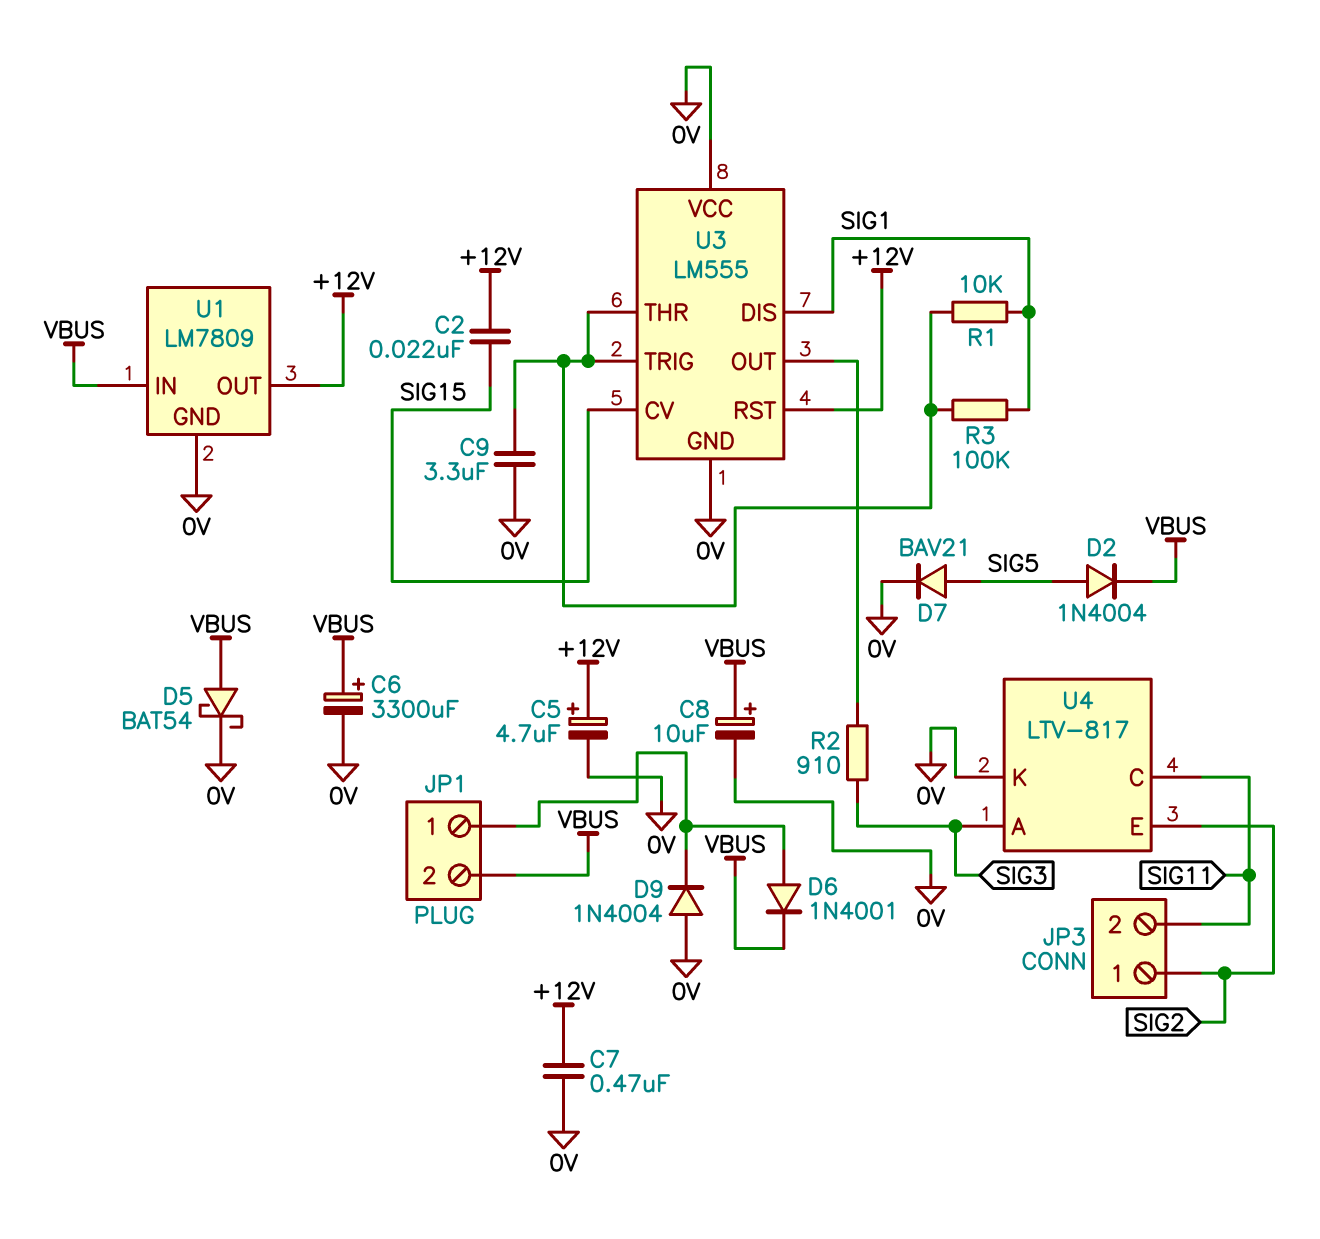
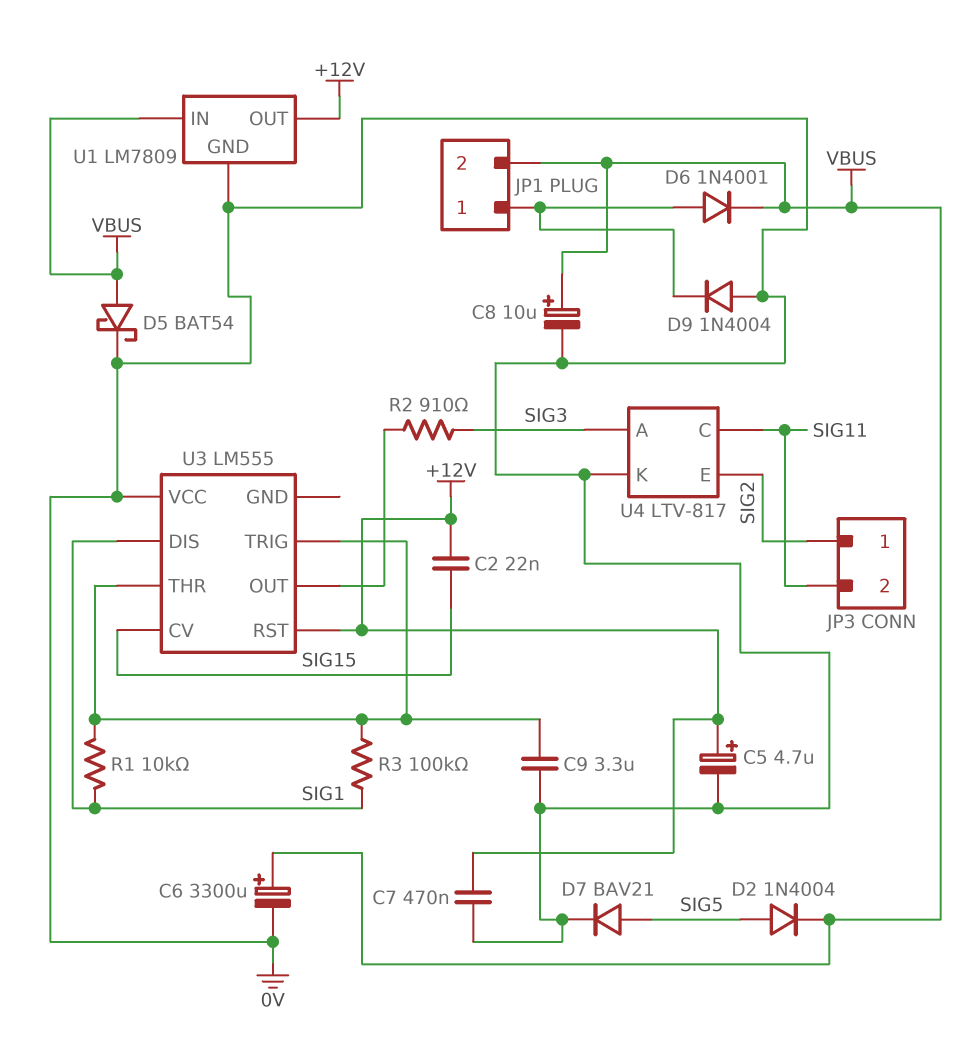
U3 pin GND: 0V -> none

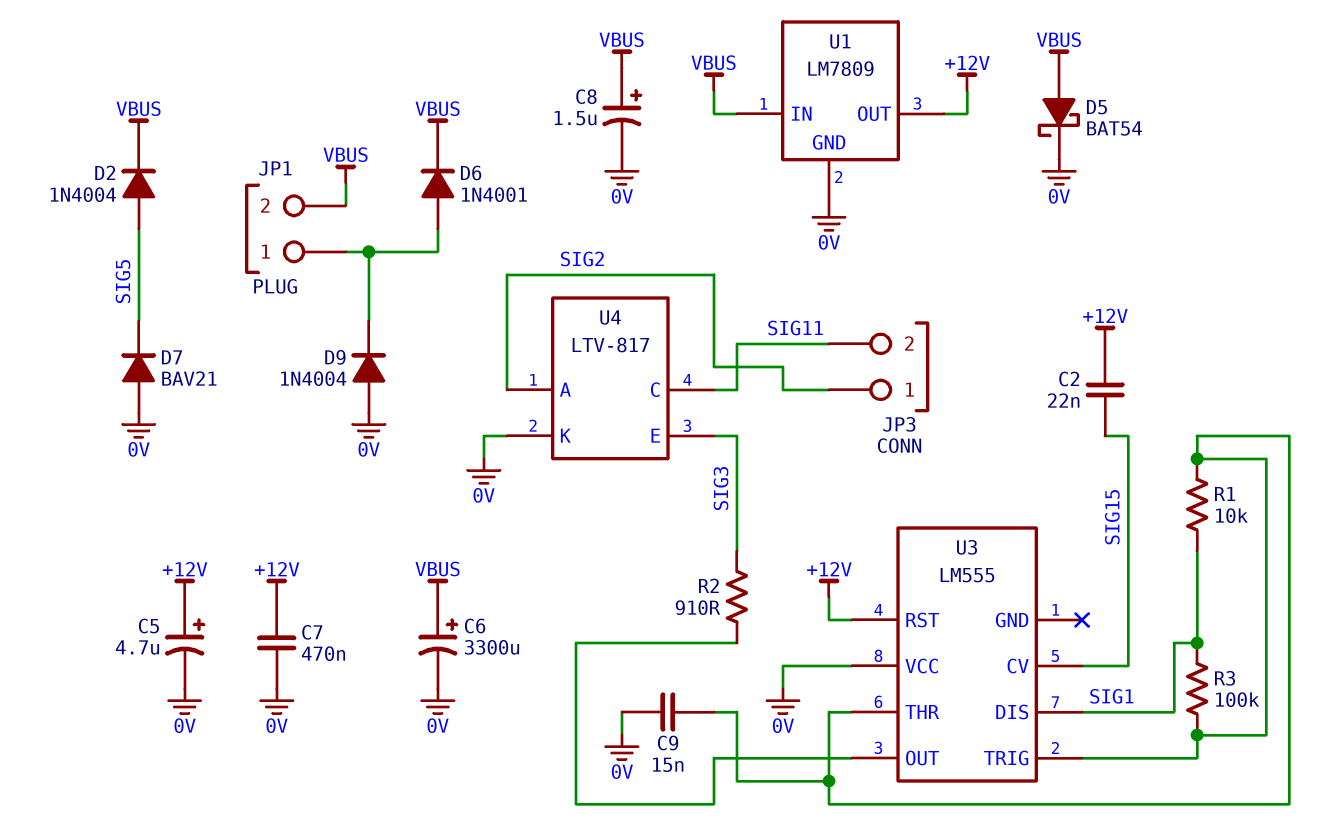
C8: 10uF (plus VBUS, minus 0V) -> 1.5uF (plus VBUS, minus 0V)
C9: 3.3uF (0V, U3/THR) -> 15nF (0V, U3/THR)
D7: diode BAV21 (A SIG5, K 0V) -> diode BAV21 (A 0V, K SIG5)
U4 pin A: SIG3 -> SIG2
U4 pin E: SIG2 -> SIG3

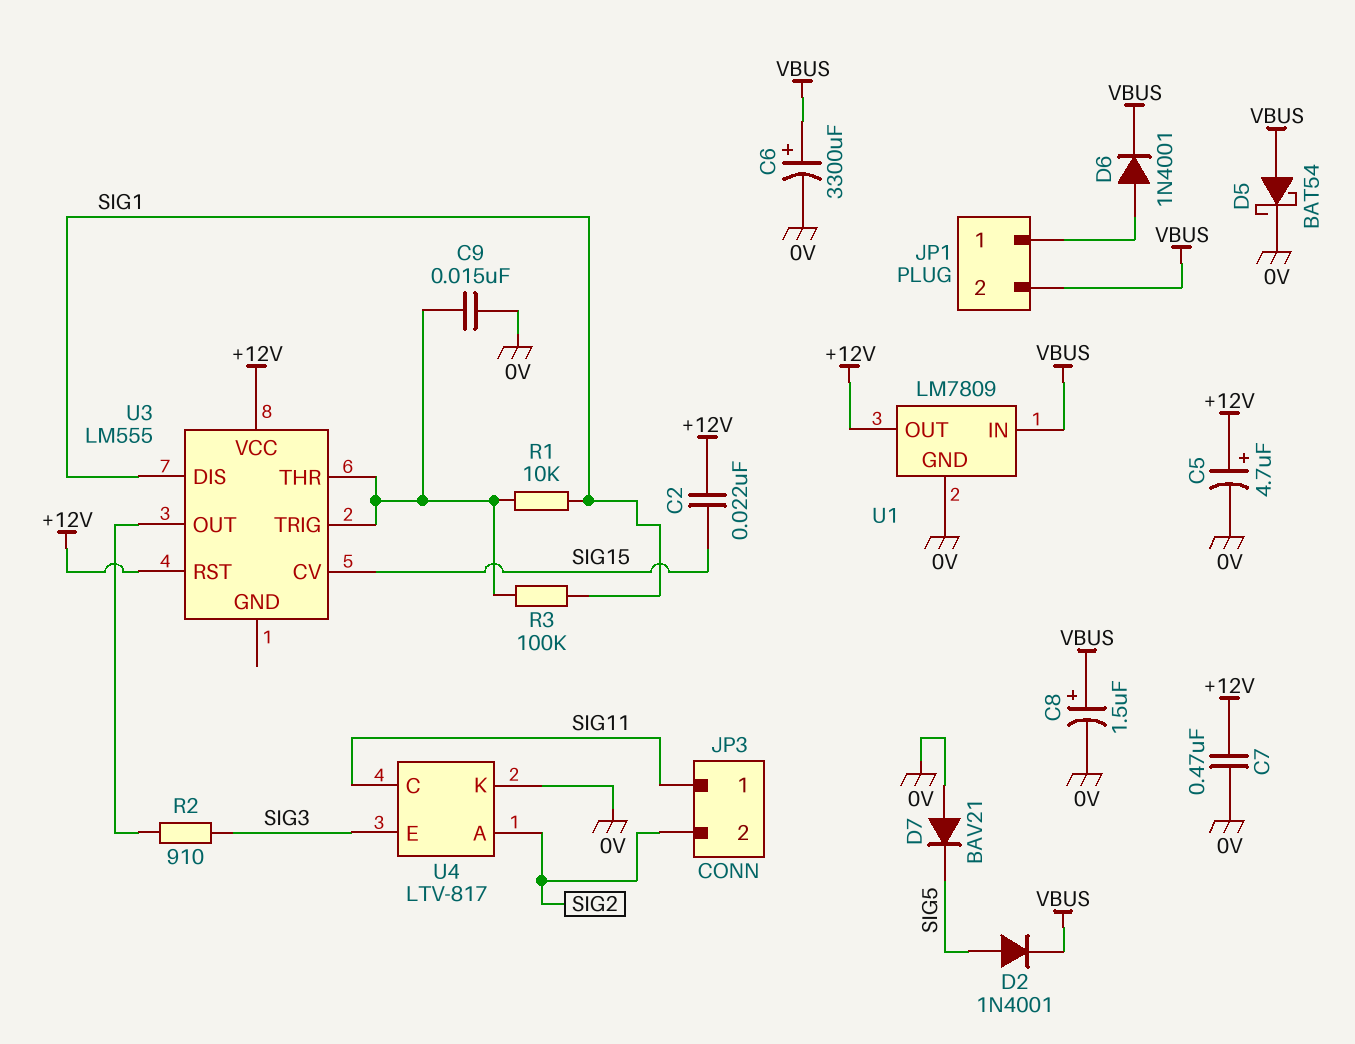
D2: diode 1N4004 (A SIG5, K VBUS) -> diode 1N4001 (A SIG5, K VBUS)
D9: diode 1N4004 (A 0V, K JP1/1) -> none
JP3 pin 1: SIG2 -> SIG11
JP3 pin 2: SIG11 -> SIG2
U3 pin VCC: 0V -> +12V

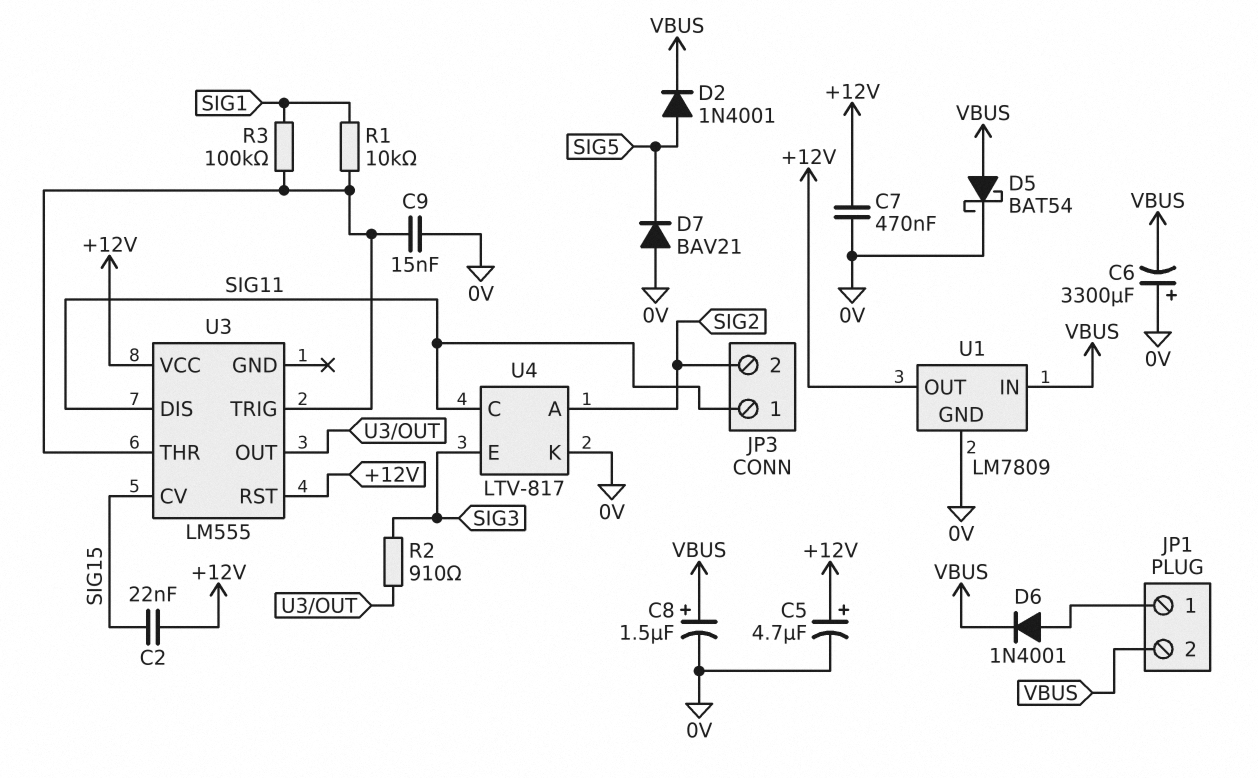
C6: 3300uF (plus VBUS, minus 0V) -> 3300uF (plus 0V, minus VBUS)
U3 pin DIS: SIG1 -> SIG11

